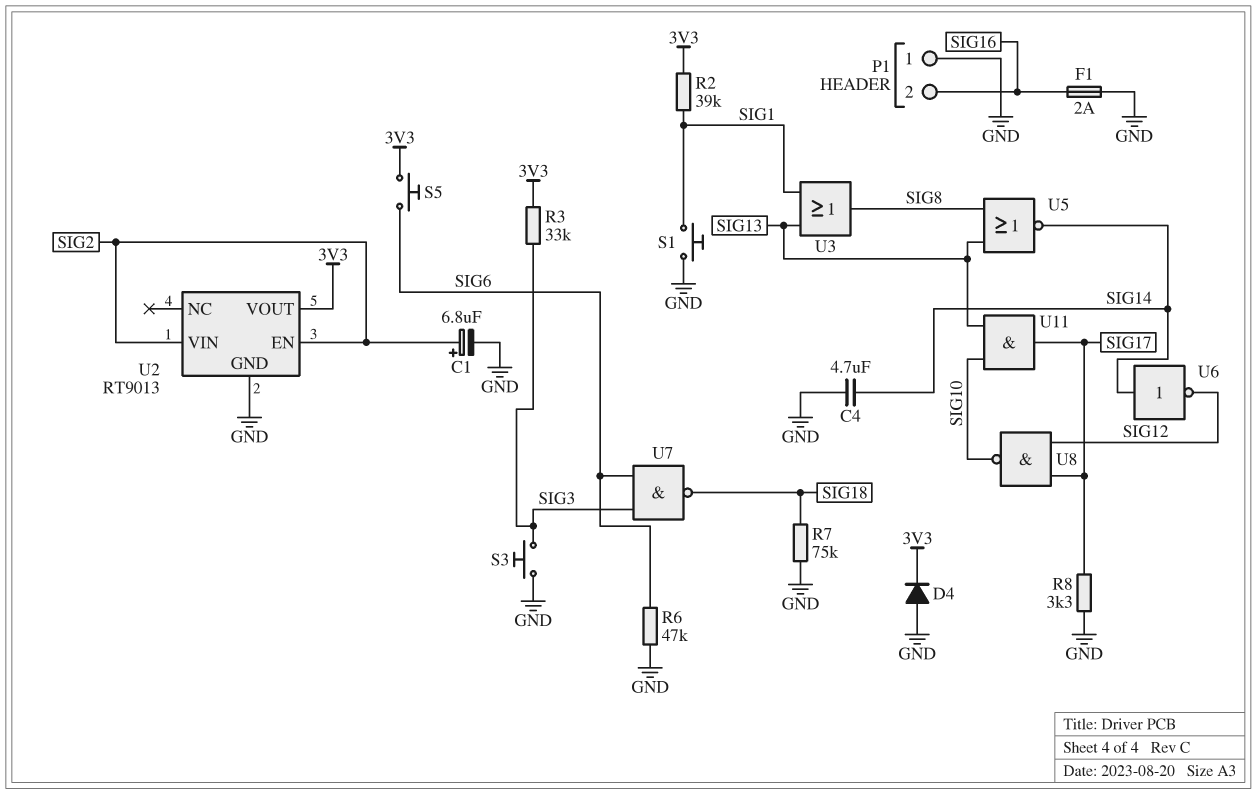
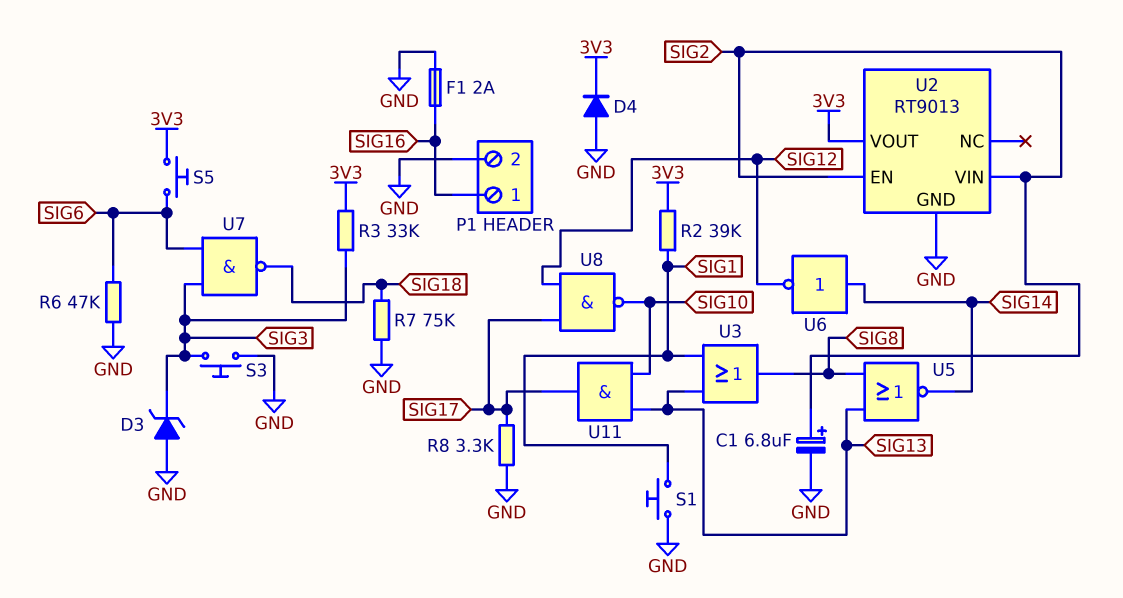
C4: 4.7uF (GND, SIG14) -> none
D3: none -> zener (A GND, K SIG3)
P1 pin 1: GND -> SIG16
P1 pin 2: SIG16 -> GND

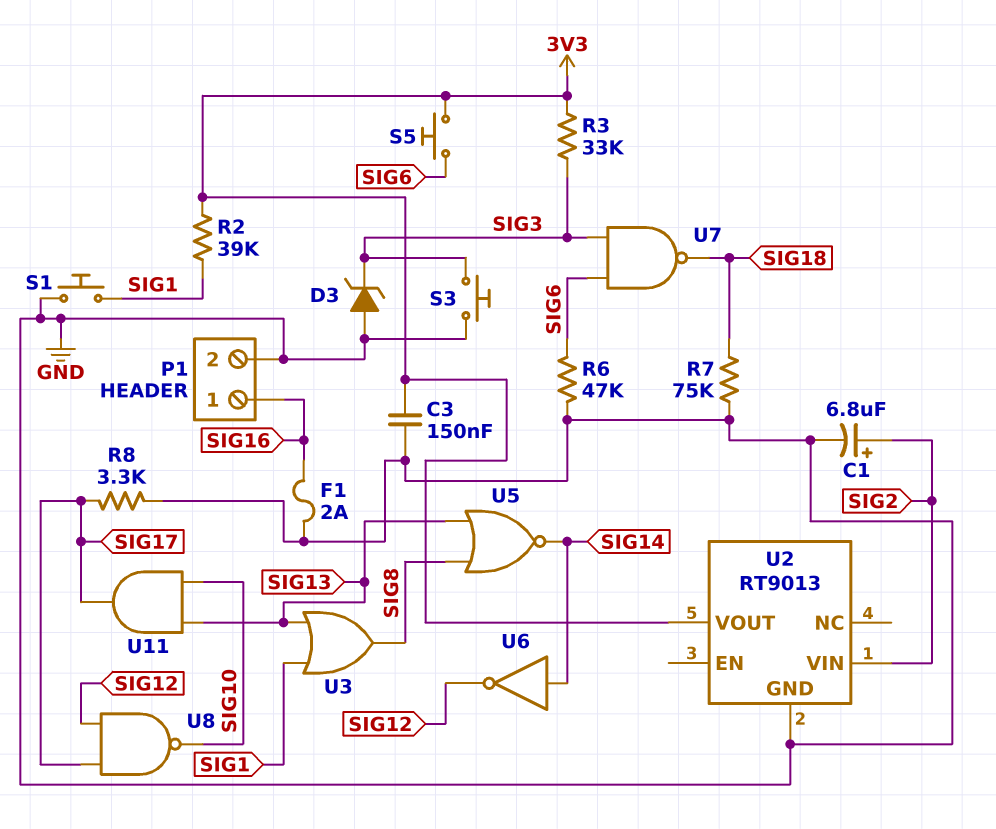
C3: none -> 150nF (3V3, GND)
D4: diode (A GND, K 3V3) -> none
U2 pin EN: SIG2 -> none

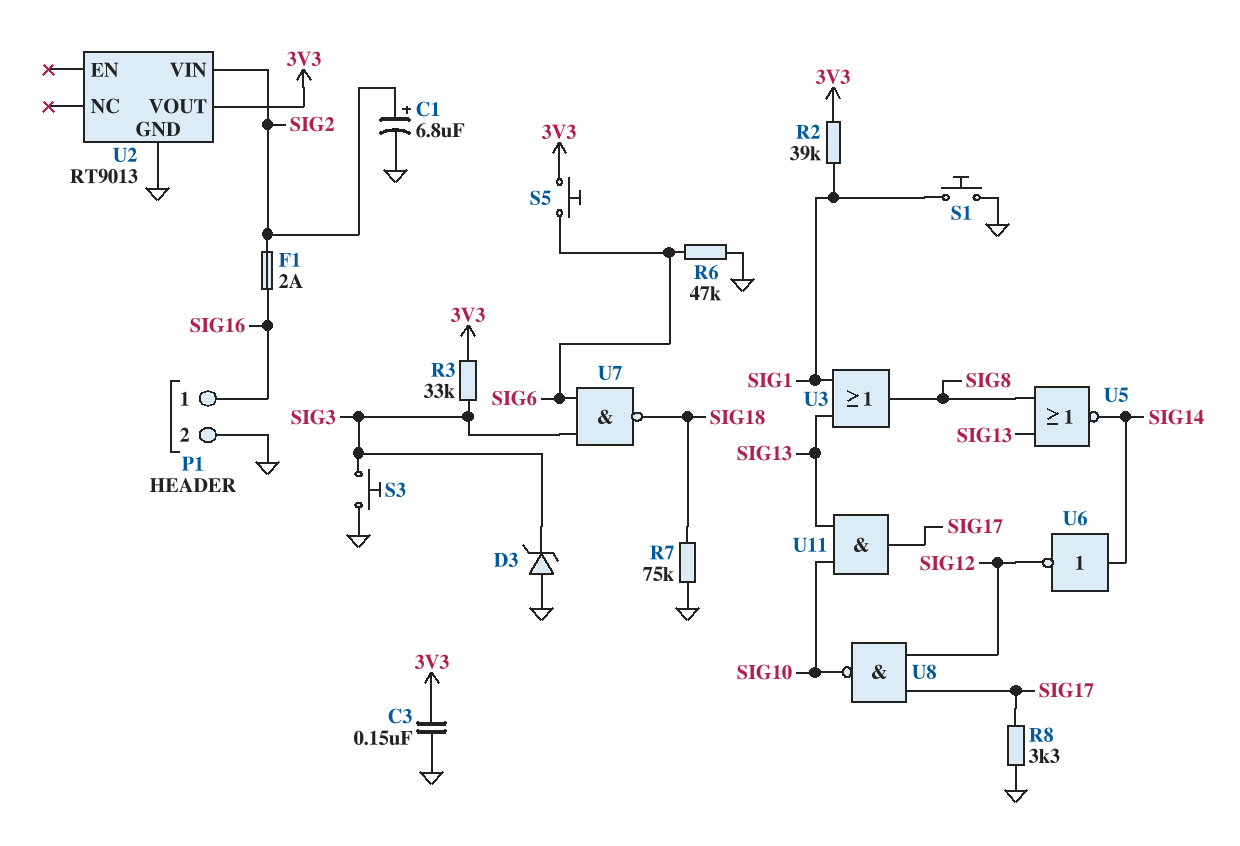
F1: 2A (GND, SIG16) -> 2A (SIG2, SIG16)

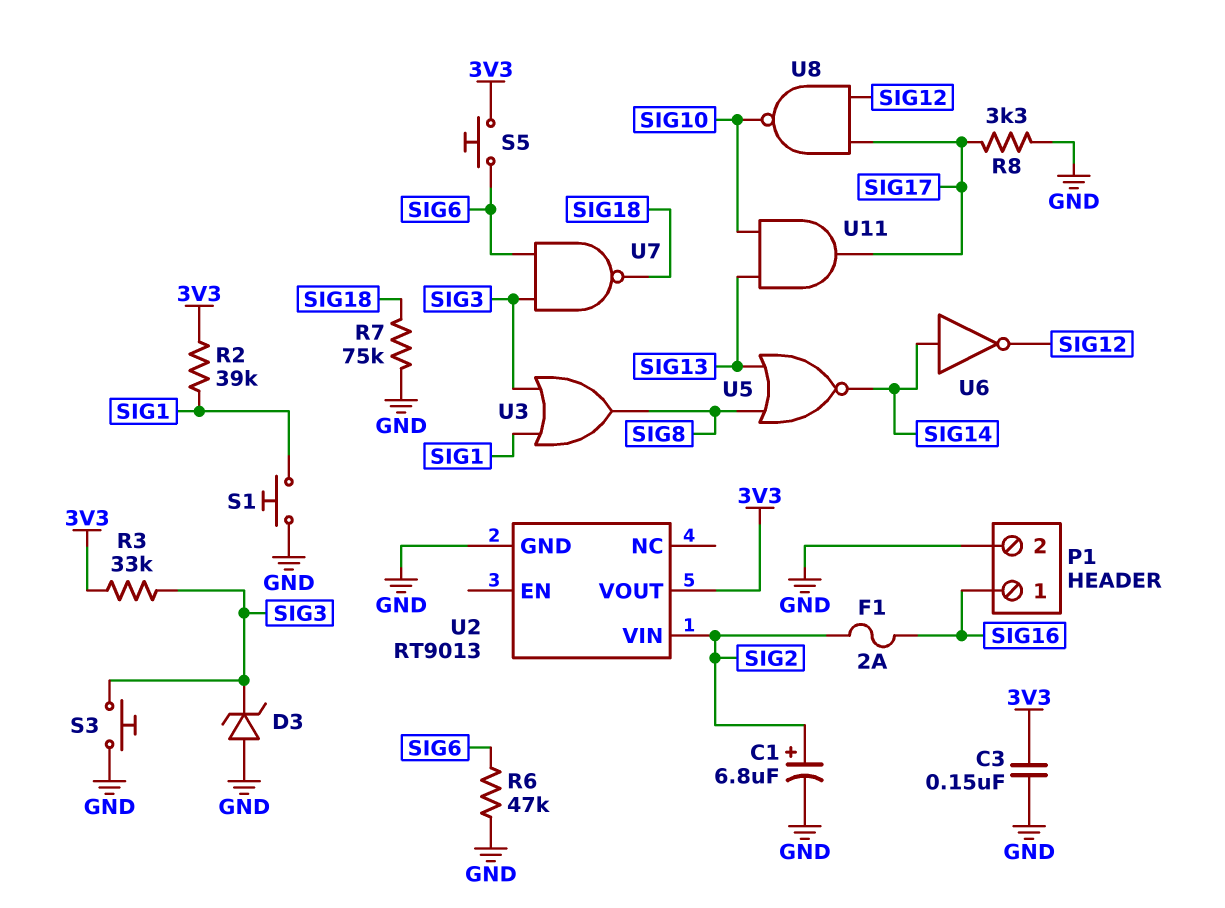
U3: OR (in SIG1, in SIG13, out SIG8) -> OR (in SIG1, in SIG3, out SIG8)

